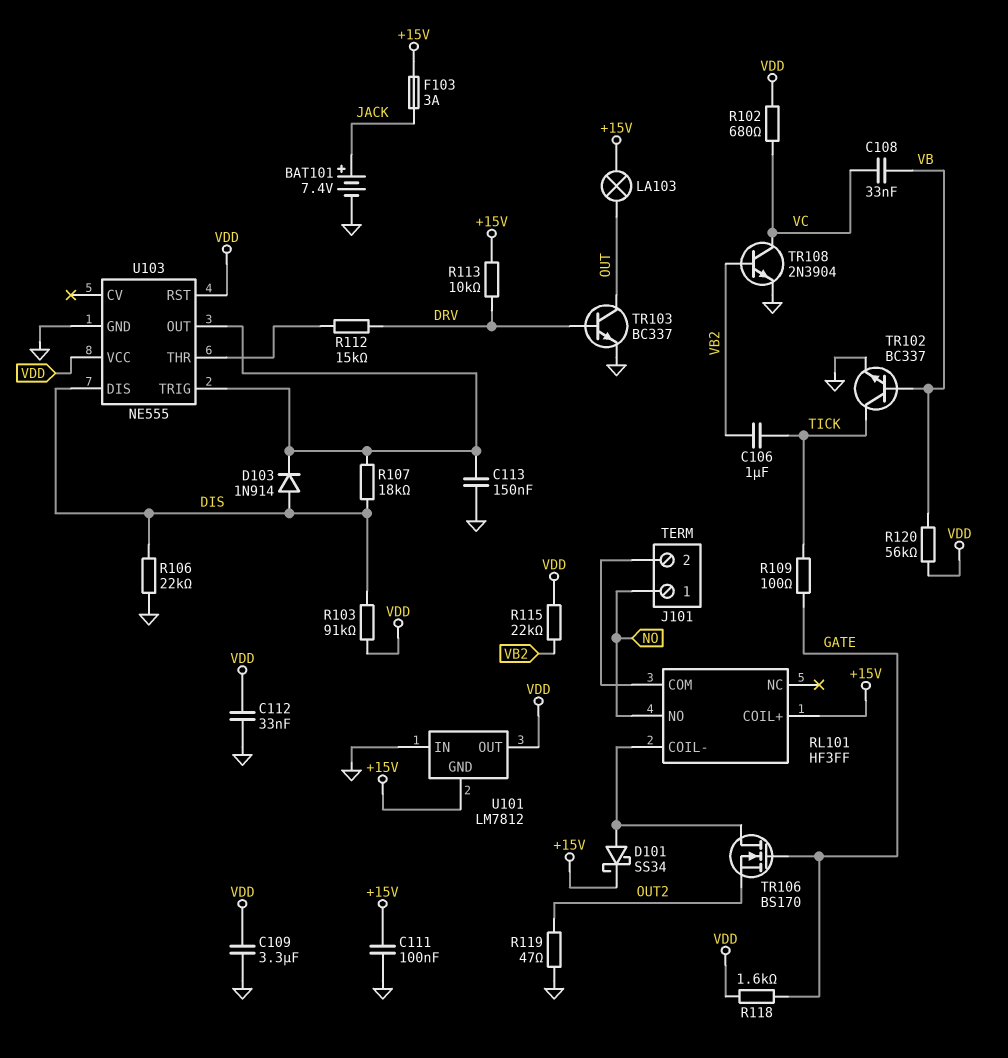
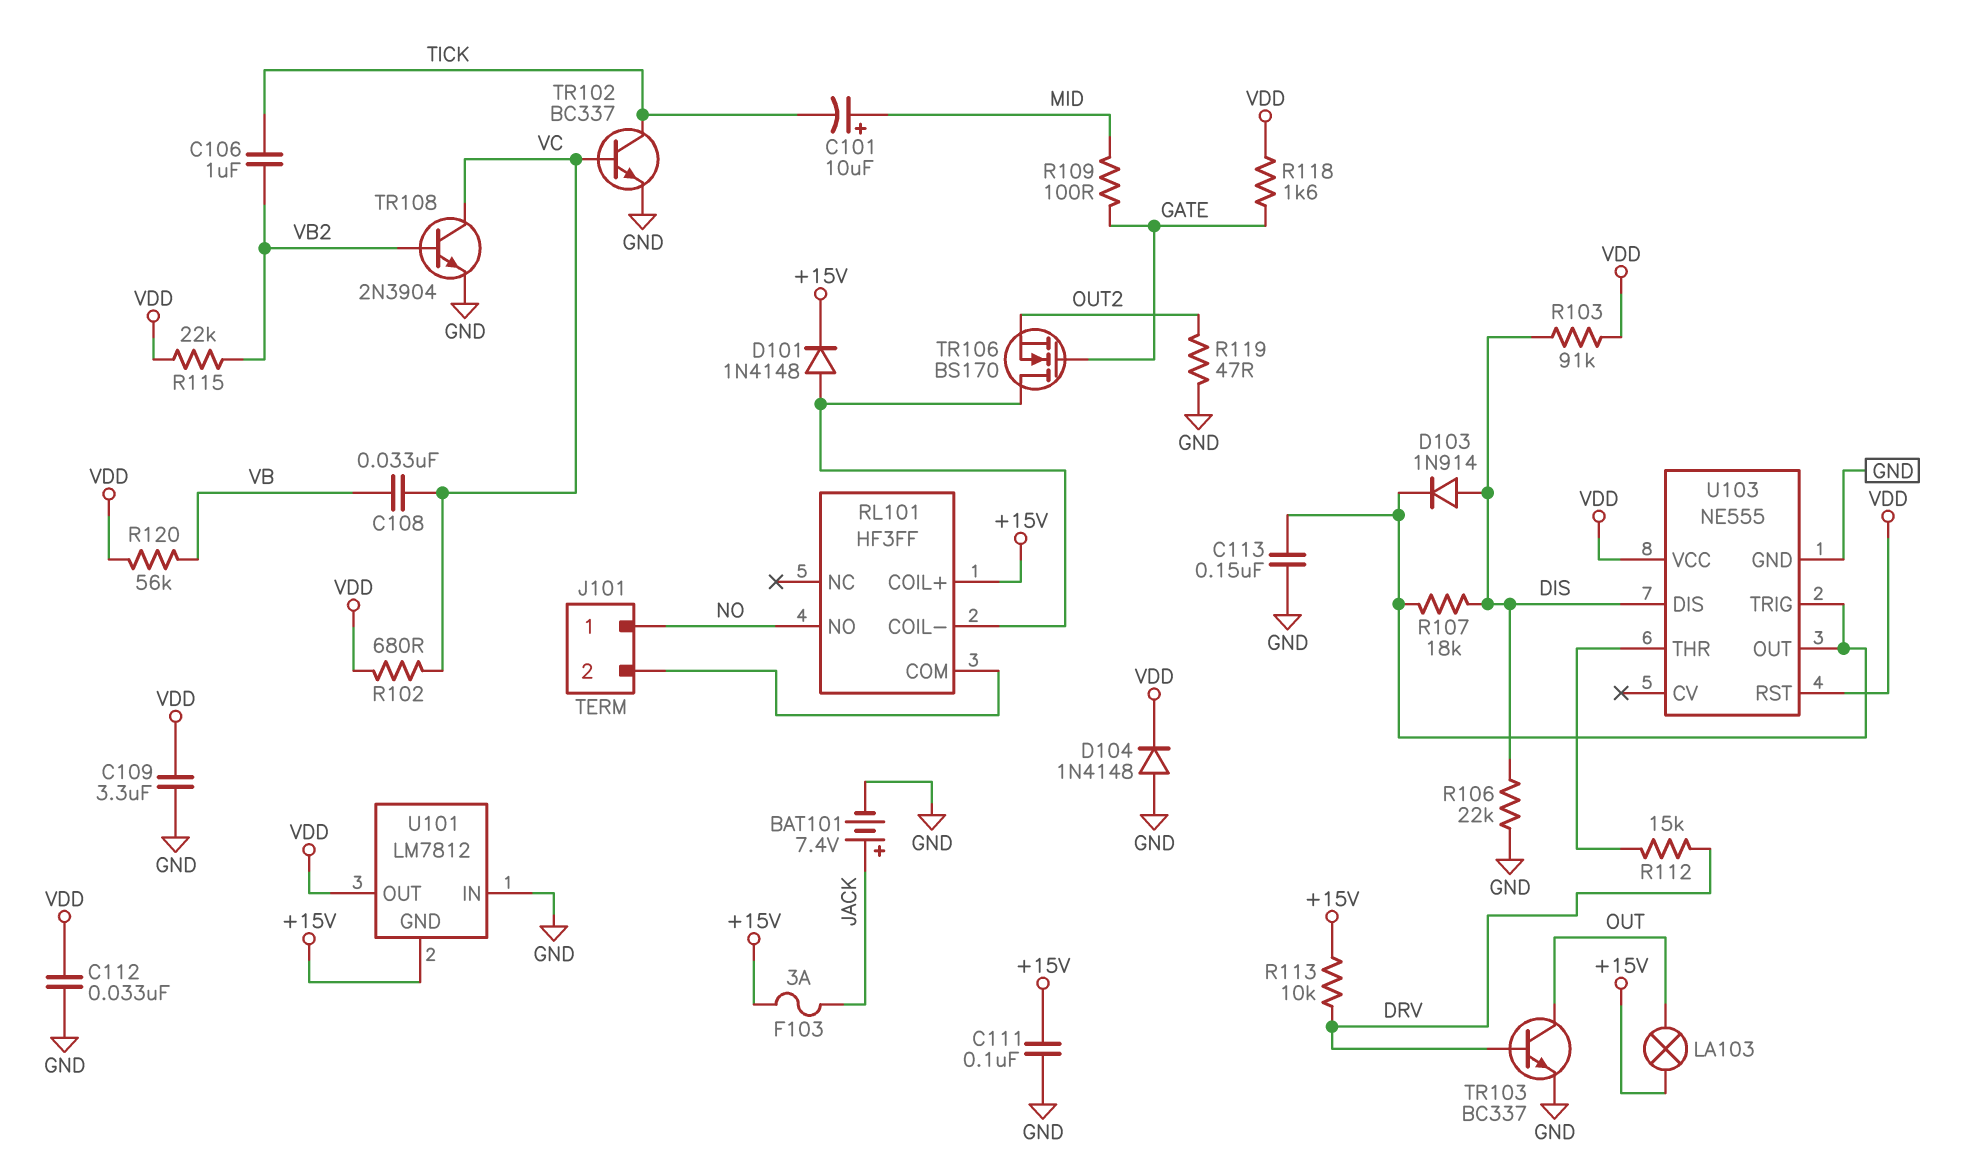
C101: none -> 10uF (plus MID, minus TICK)
D101: schottky SS34 (A RL101/COIL-, K +15V) -> diode 1N4148 (A RL101/COIL-, K +15V)
D104: none -> diode 1N4148 (A GND, K VDD)
R109: 100 (GATE, TICK) -> 100 (GATE, MID)
TR102: NPN BC337 (B VB, C TICK, E GND) -> NPN BC337 (B VC, C TICK, E GND)

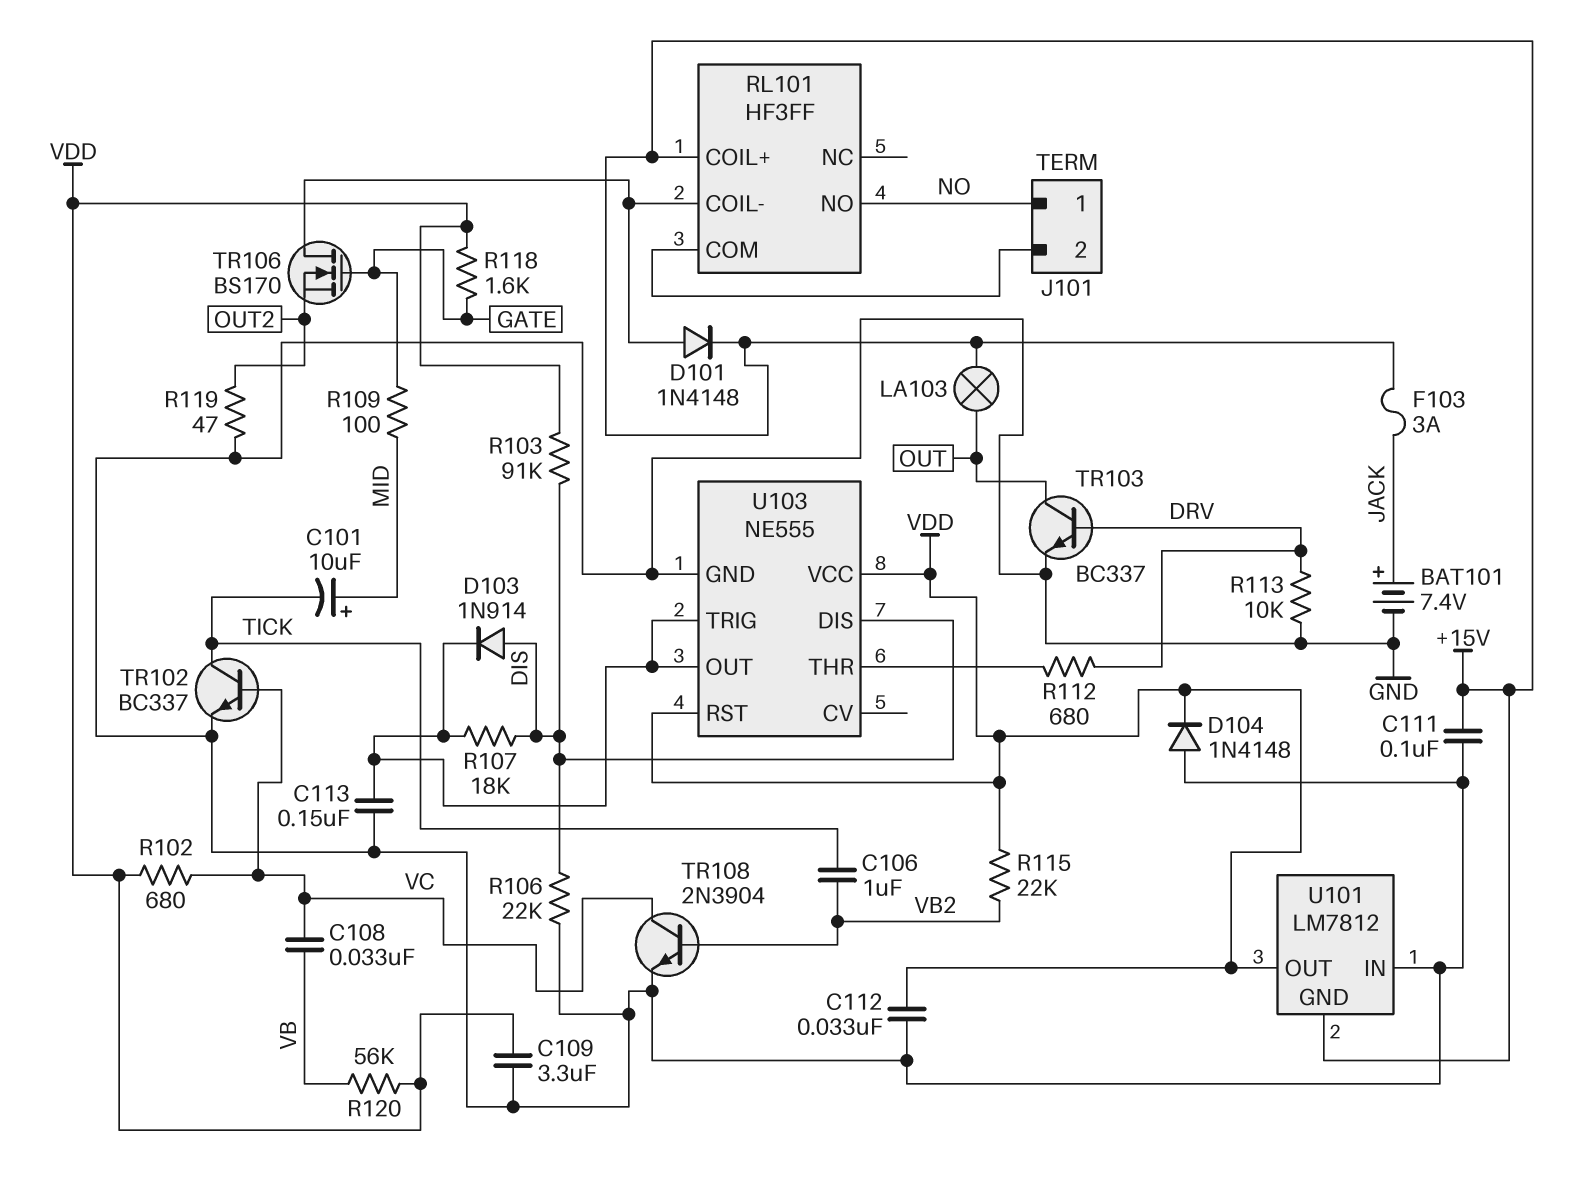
R112: 15k (DRV, U103/THR) -> 680 (DRV, U103/THR)
R113: 10k (+15V, DRV) -> 10k (DRV, GND)

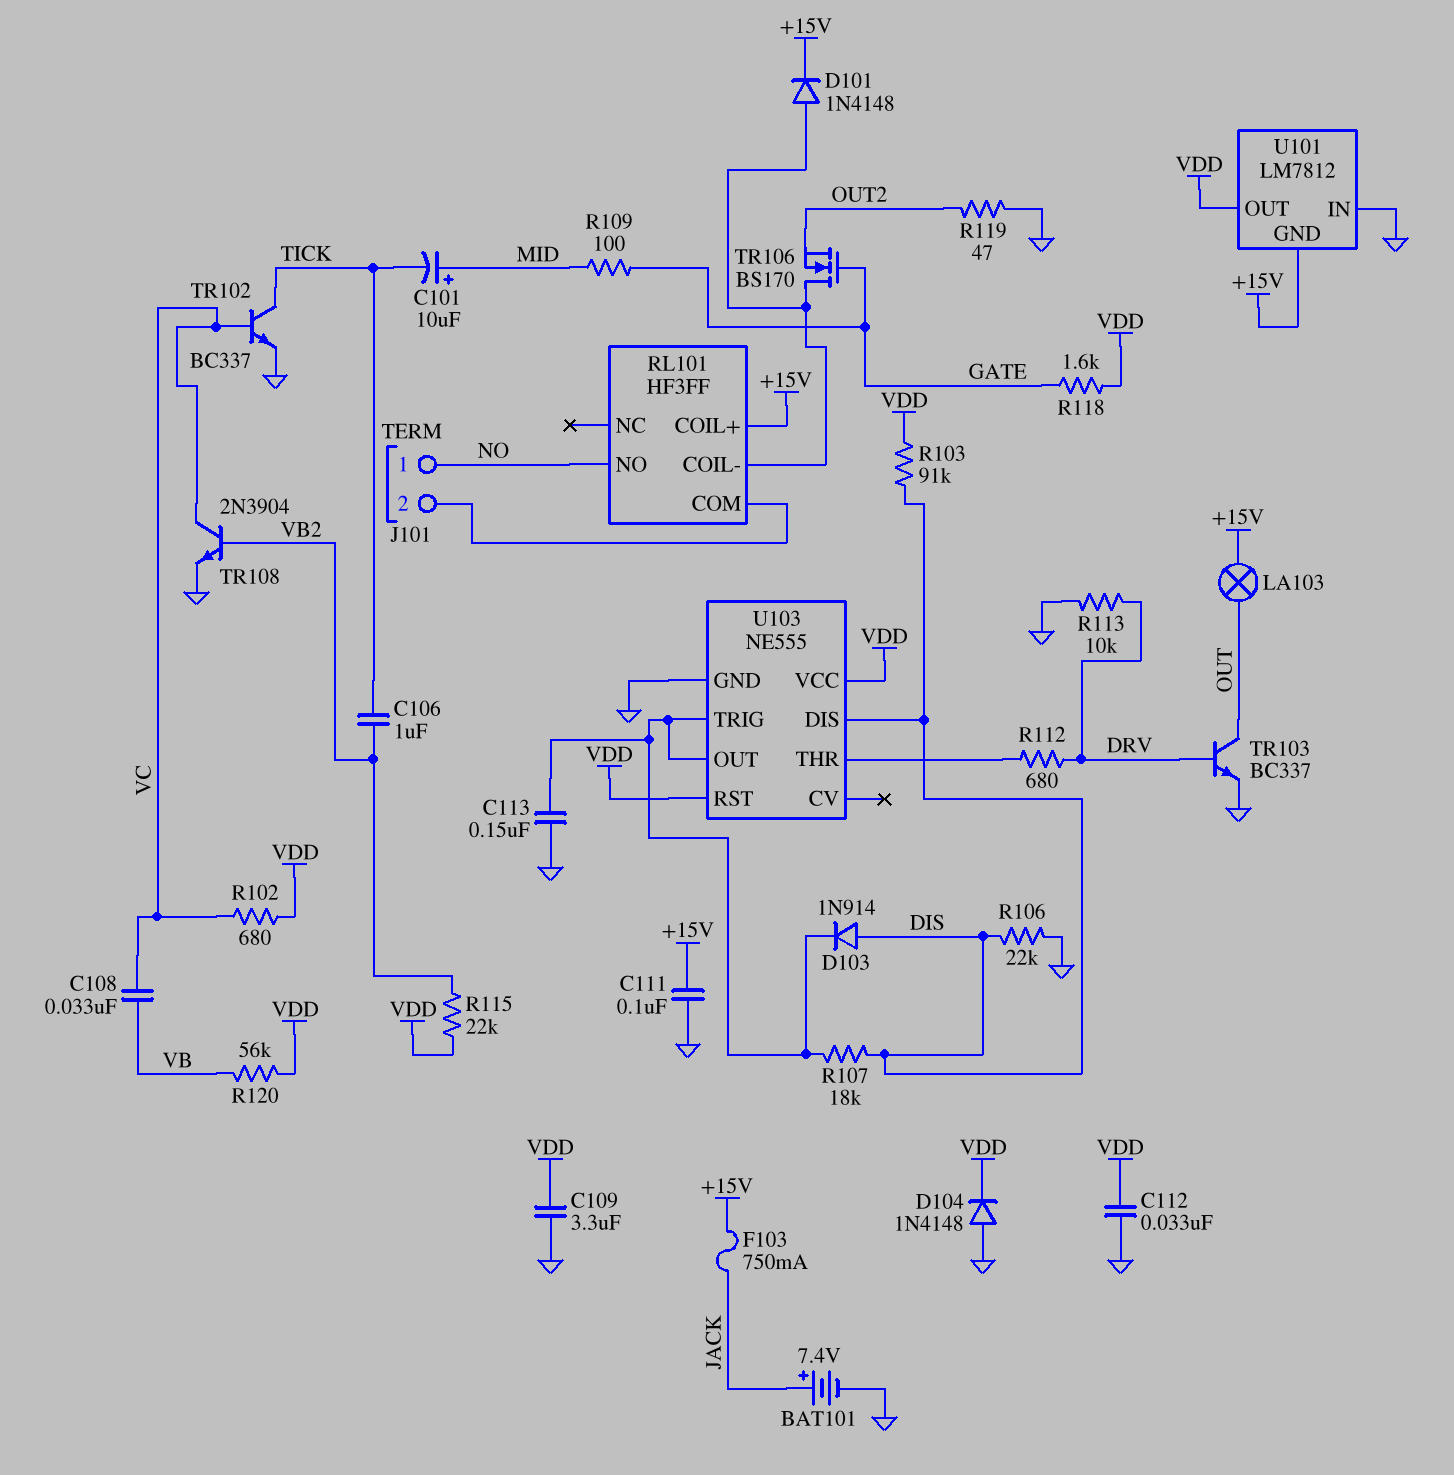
F103: 3A (+15V, JACK) -> 750mA (+15V, JACK)

